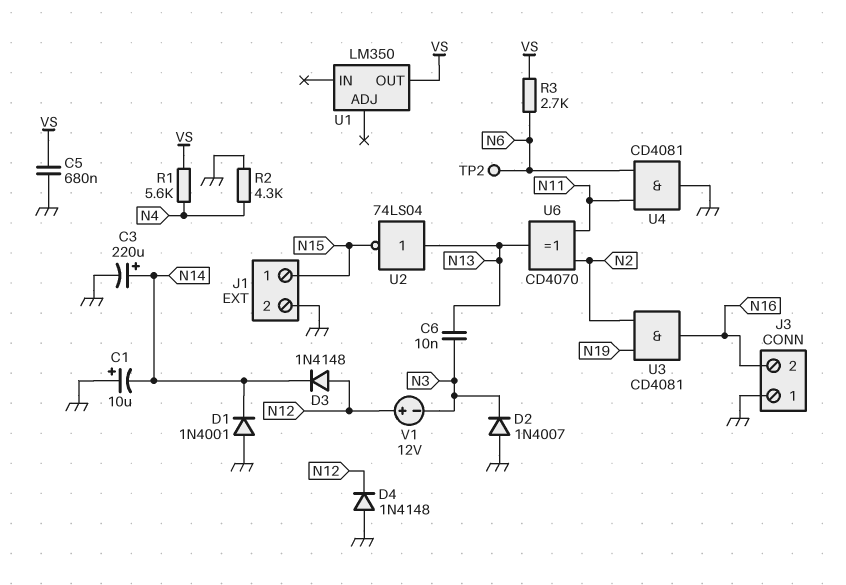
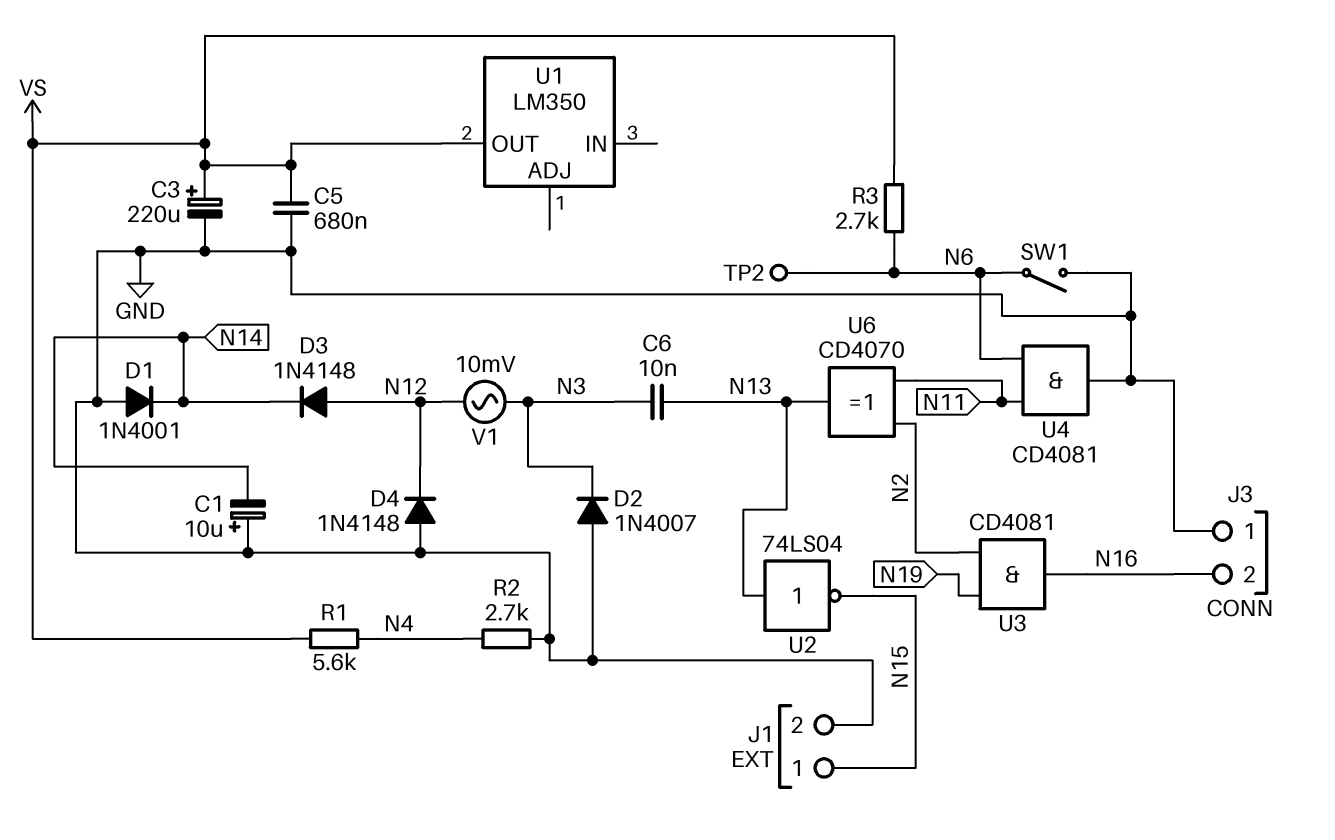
C3: 220uF (plus N14, minus GND) -> 220uF (plus VS, minus GND)
R2: 4.3k (GND, N4) -> 2.7k (GND, N4)
SW1: none -> switch (GND, N6)
V1: 12V (plus N12, minus N3) -> AC 10mV (N3, N12)

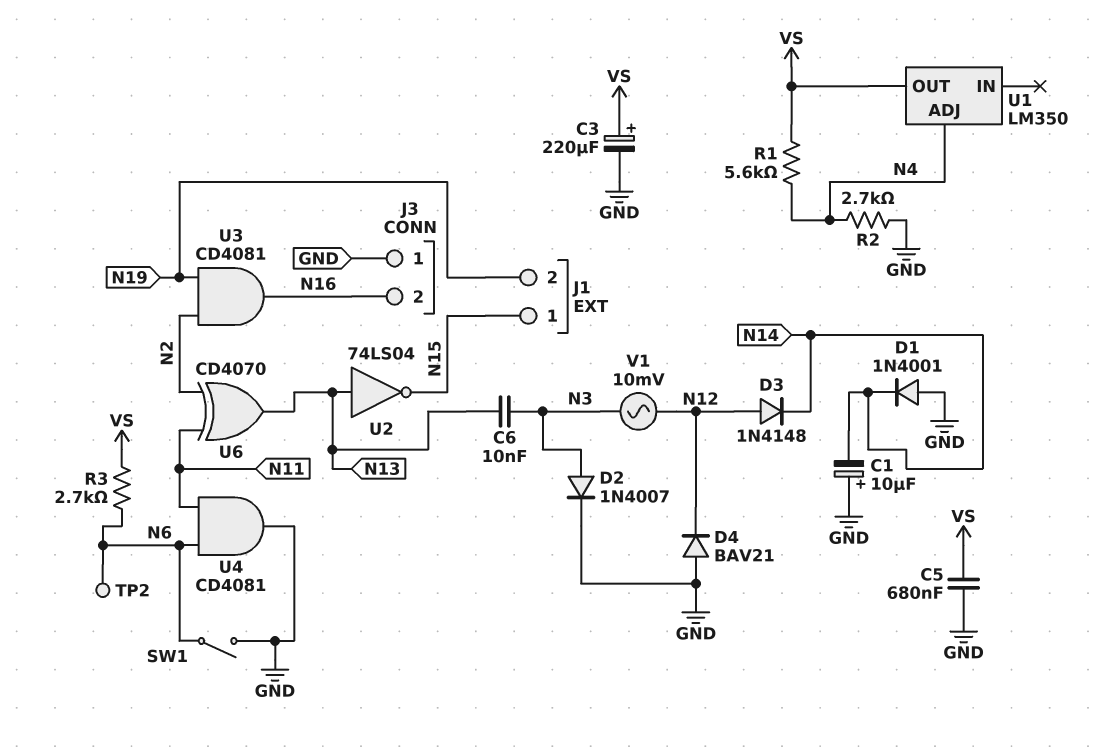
D2: diode 1N4007 (A GND, K N3) -> diode 1N4007 (A N3, K GND)
D4: diode 1N4148 (A GND, K N12) -> diode BAV21 (A GND, K N12)
J1 pin 2: GND -> N19
U1 pin ADJ: none -> N4

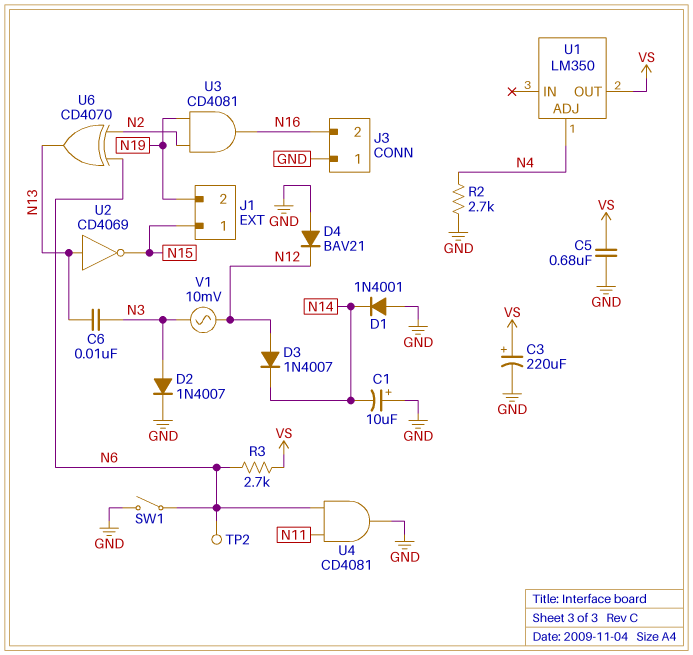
D3: diode 1N4148 (A N12, K N14) -> diode 1N4007 (A N12, K N14)
R1: 5.6k (N4, VS) -> none
U2: NOT 74LS04 (in N13, out N15) -> NOT CD4069 (in N13, out N15)
U6: XOR CD4070 (in N2, in N11, out N13) -> XOR CD4070 (in N2, in N6, out N13)

